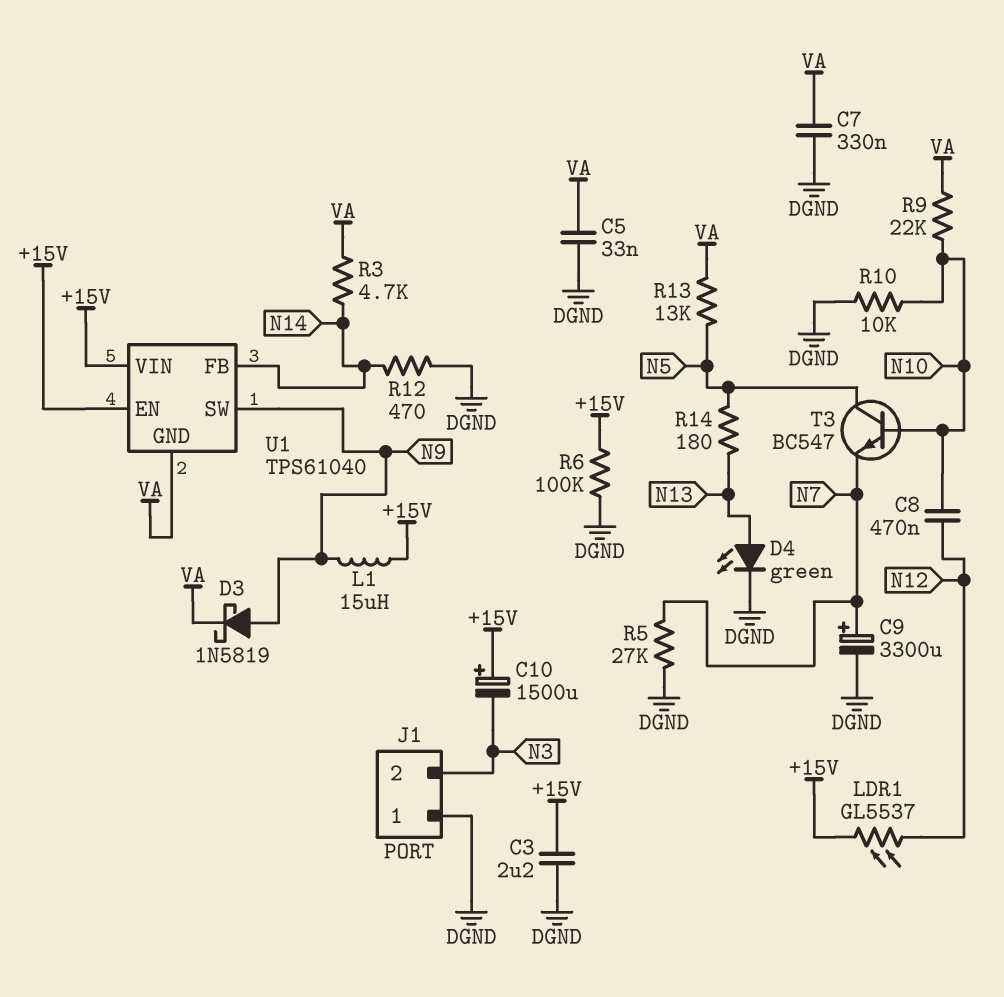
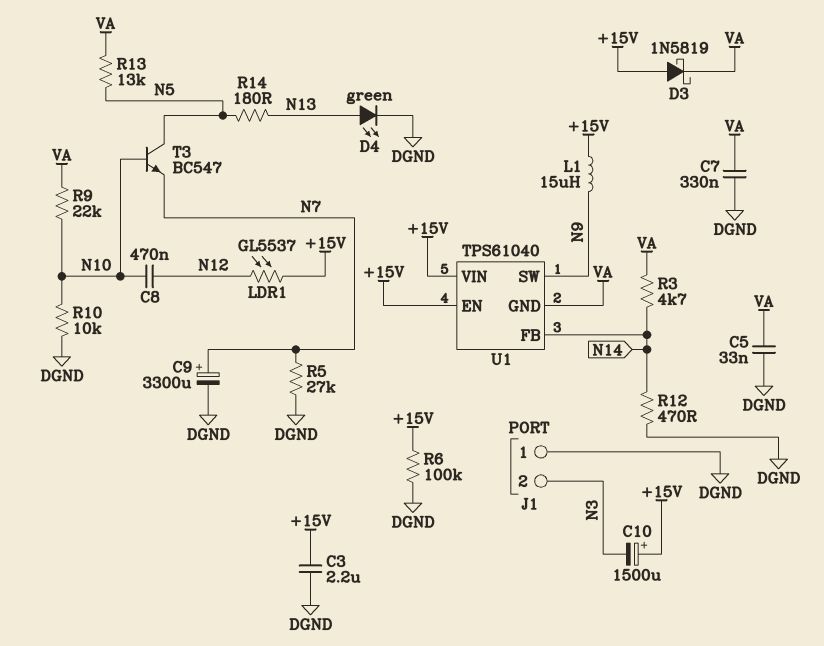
D3: schottky 1N5819 (A N9, K VA) -> schottky 1N5819 (A +15V, K VA)

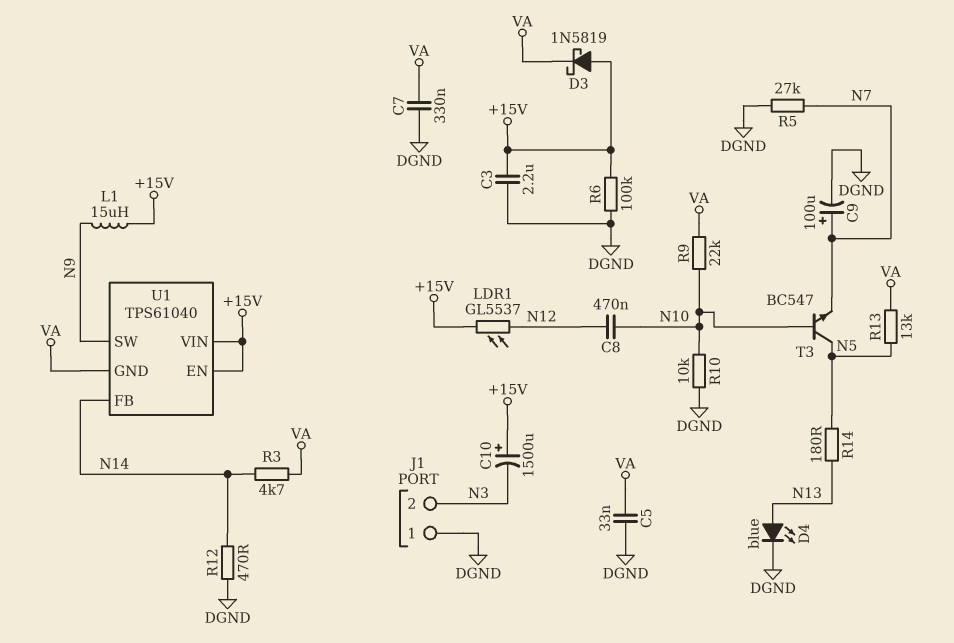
C9: 3300uF (plus N7, minus DGND) -> 100uF (plus N7, minus DGND)
D4: LED green (A N13, K DGND) -> LED blue (A N13, K DGND)

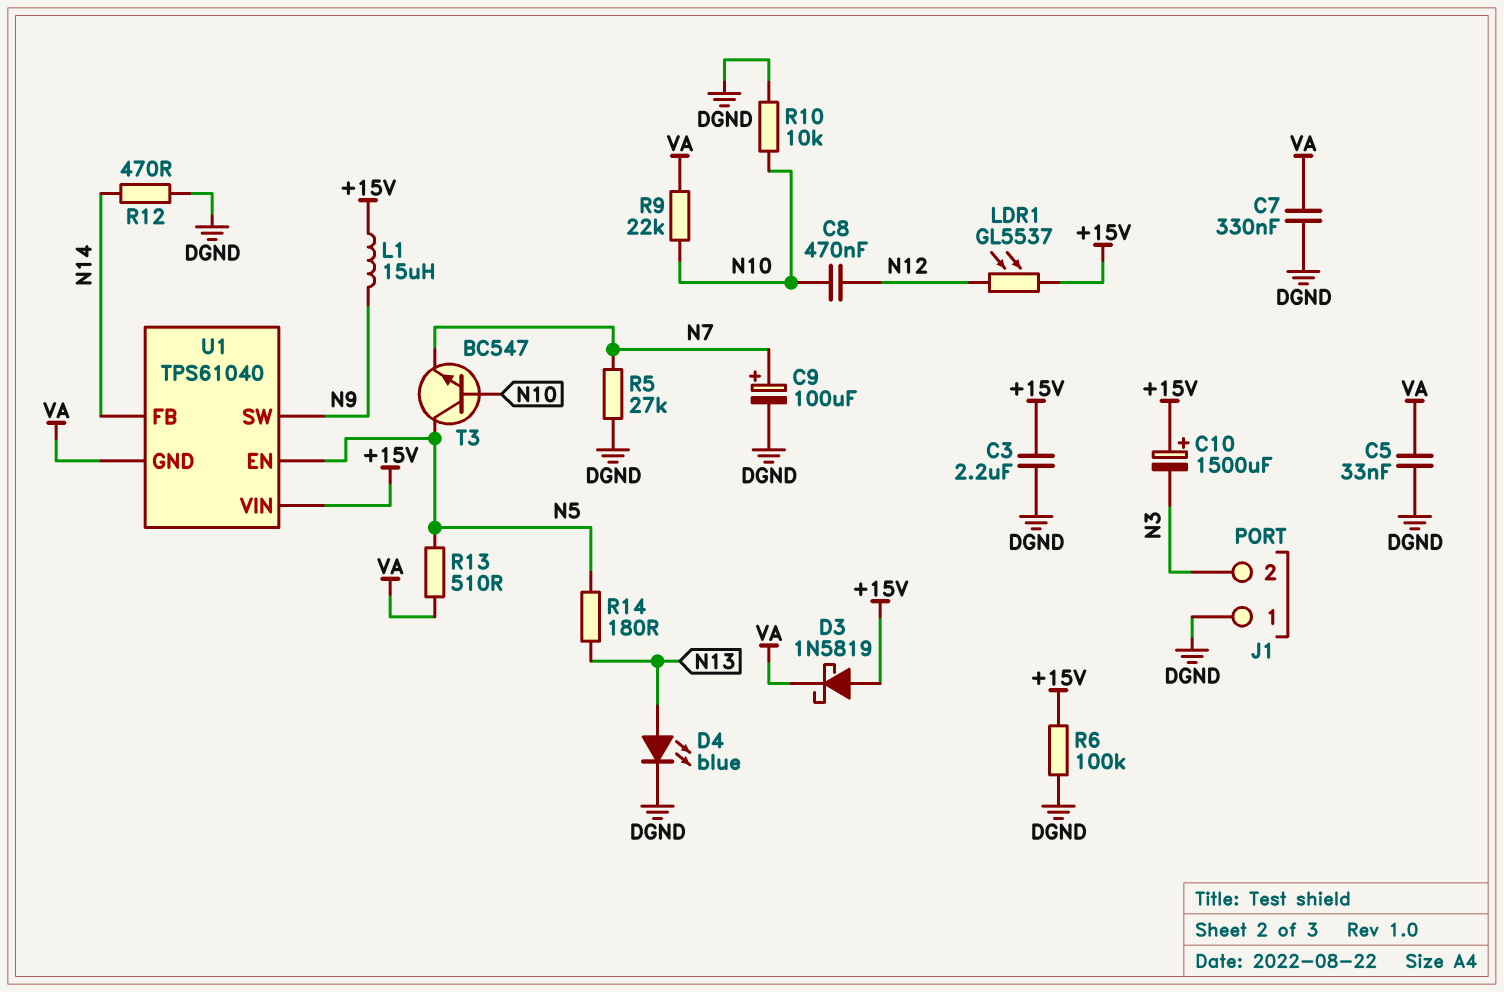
R3: 4.7k (N14, VA) -> none
R13: 13k (N5, VA) -> 510 (N5, VA)
U1 pin EN: +15V -> N5

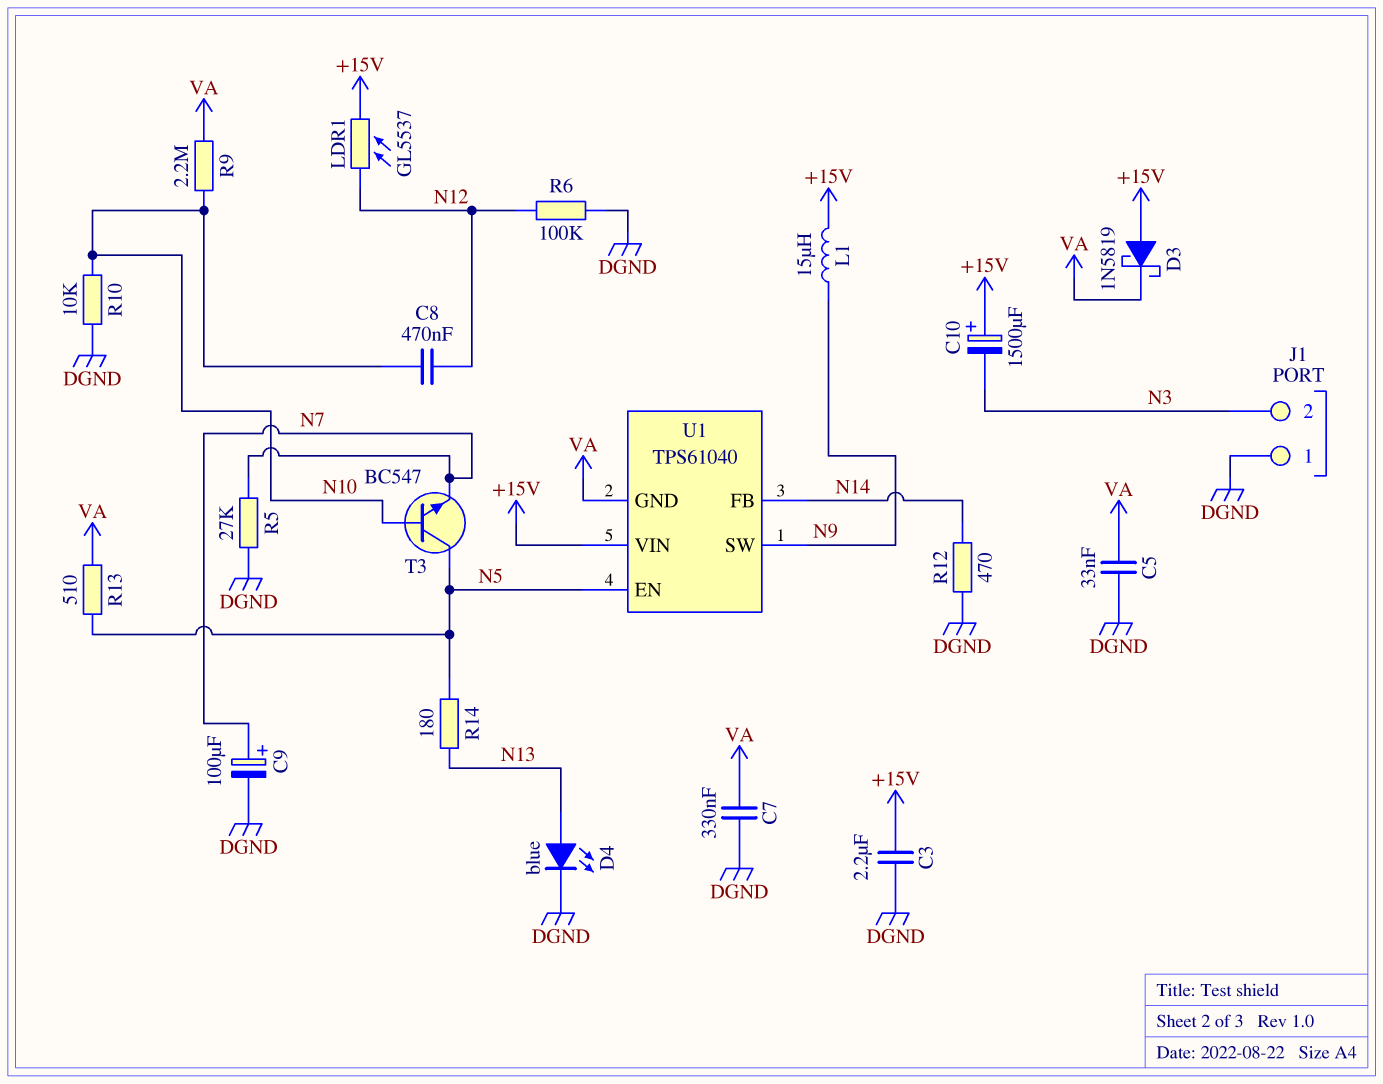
R6: 100k (+15V, DGND) -> 100k (DGND, N12)
R9: 22k (N10, VA) -> 2.2M (N10, VA)

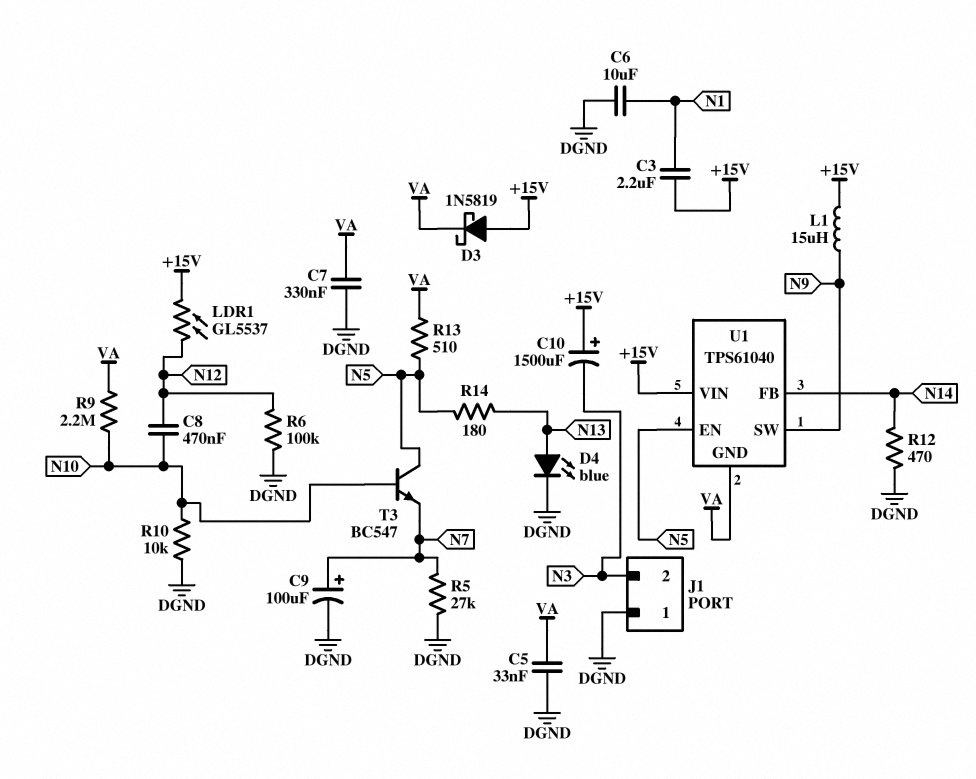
C3: 2.2uF (+15V, DGND) -> 2.2uF (+15V, N1)
C6: none -> 10uF (DGND, N1)

